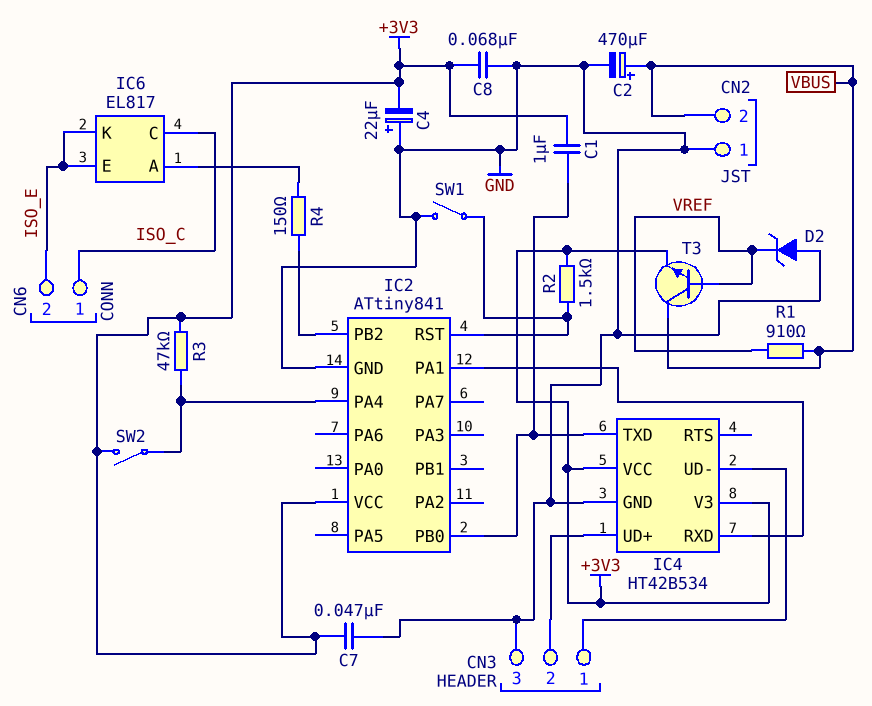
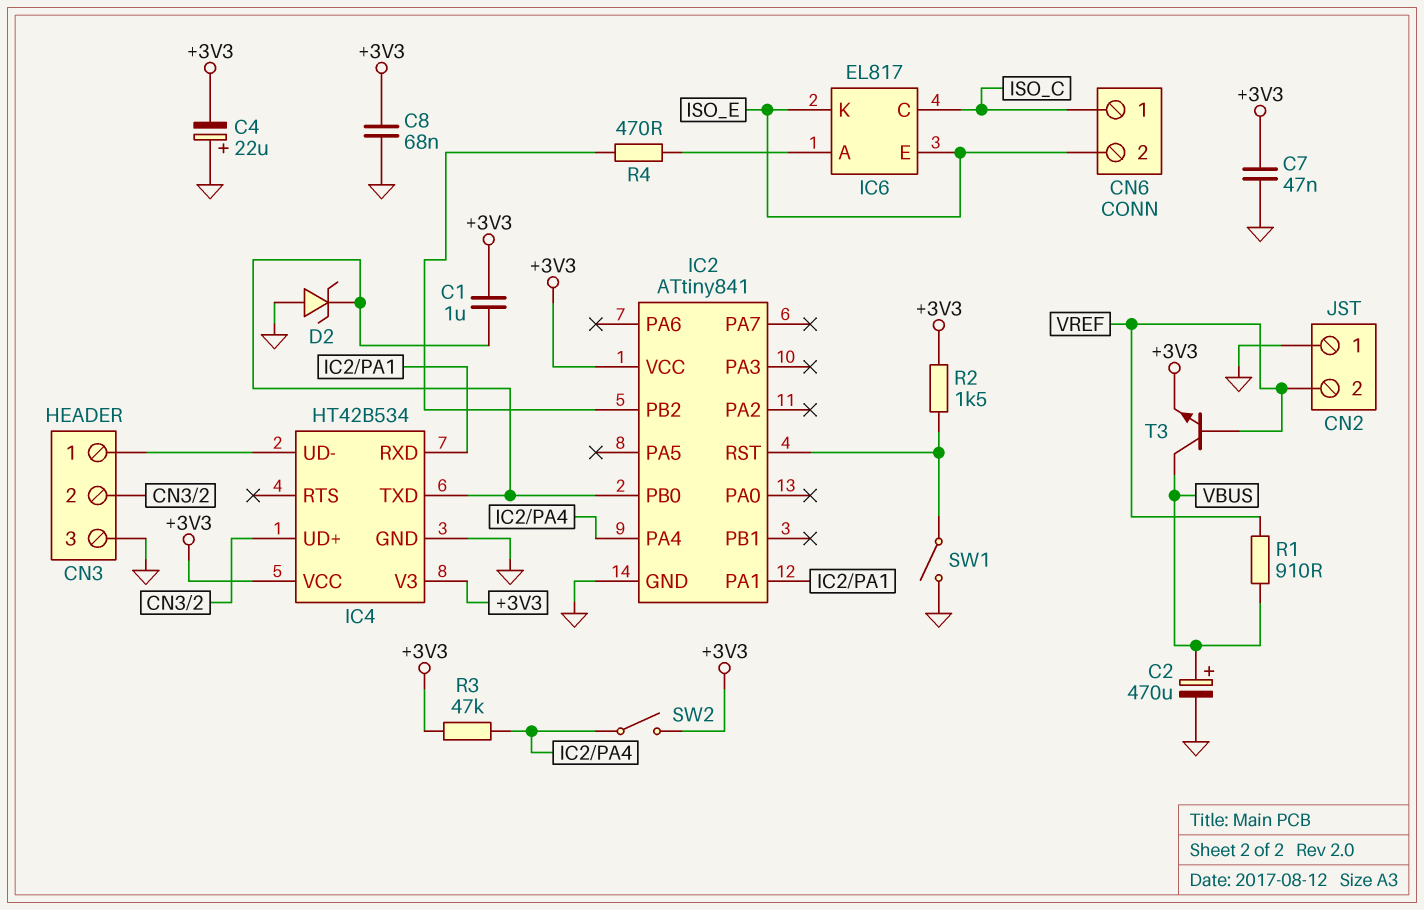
CN2 pin 2: VBUS -> VREF
D2: zener (A GND, K VREF) -> zener (A GND, K IC2/PB0)
R4: 150 (IC2/PB2, IC6/A) -> 470 (IC2/PB2, IC6/A)

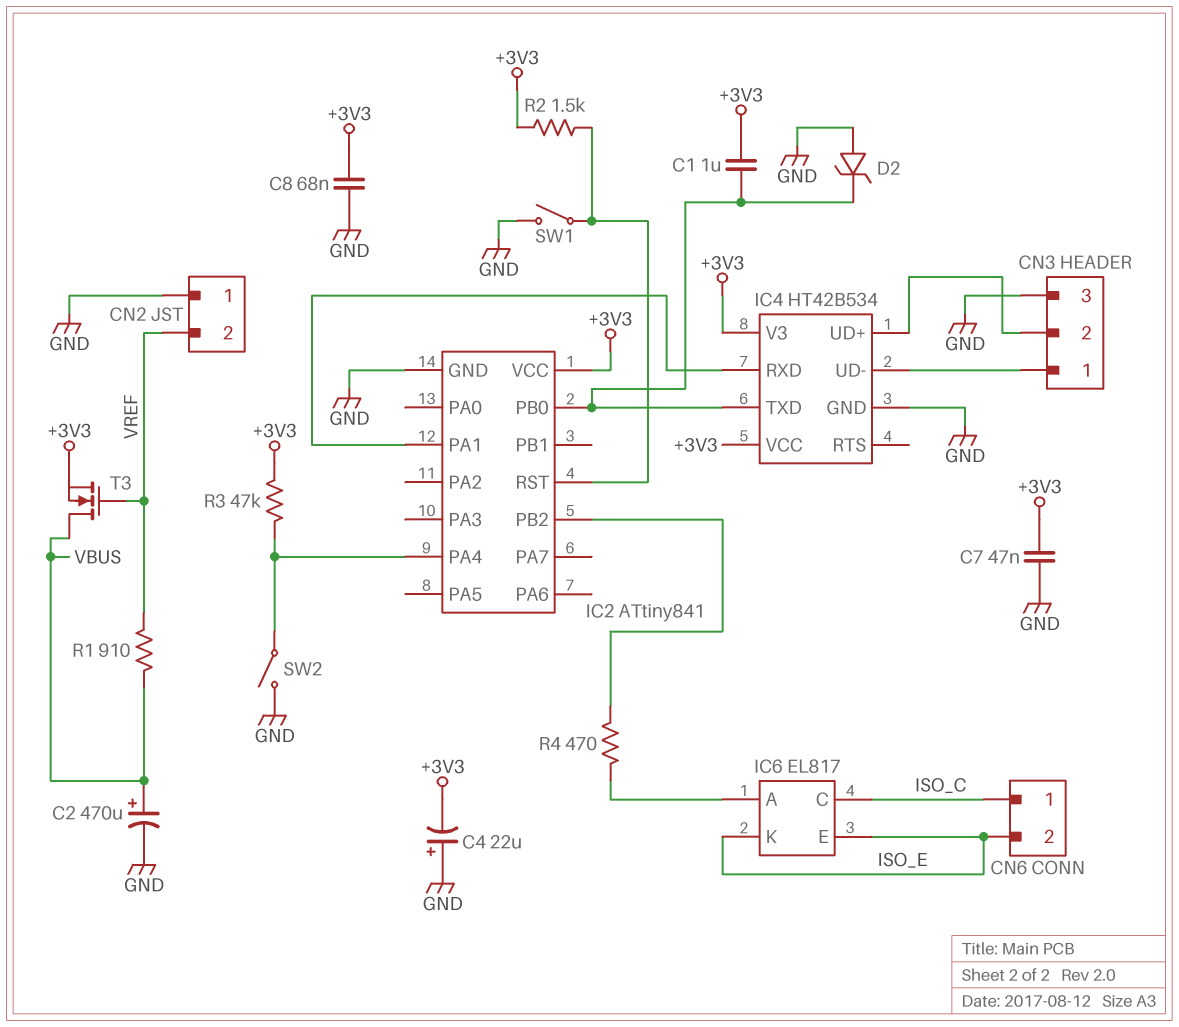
SW2: switch (+3V3, IC2/PA4) -> switch (GND, IC2/PA4)
T3: NPN (B VREF, C VBUS, E +3V3) -> NMOS (G VREF, D VBUS, S +3V3)

